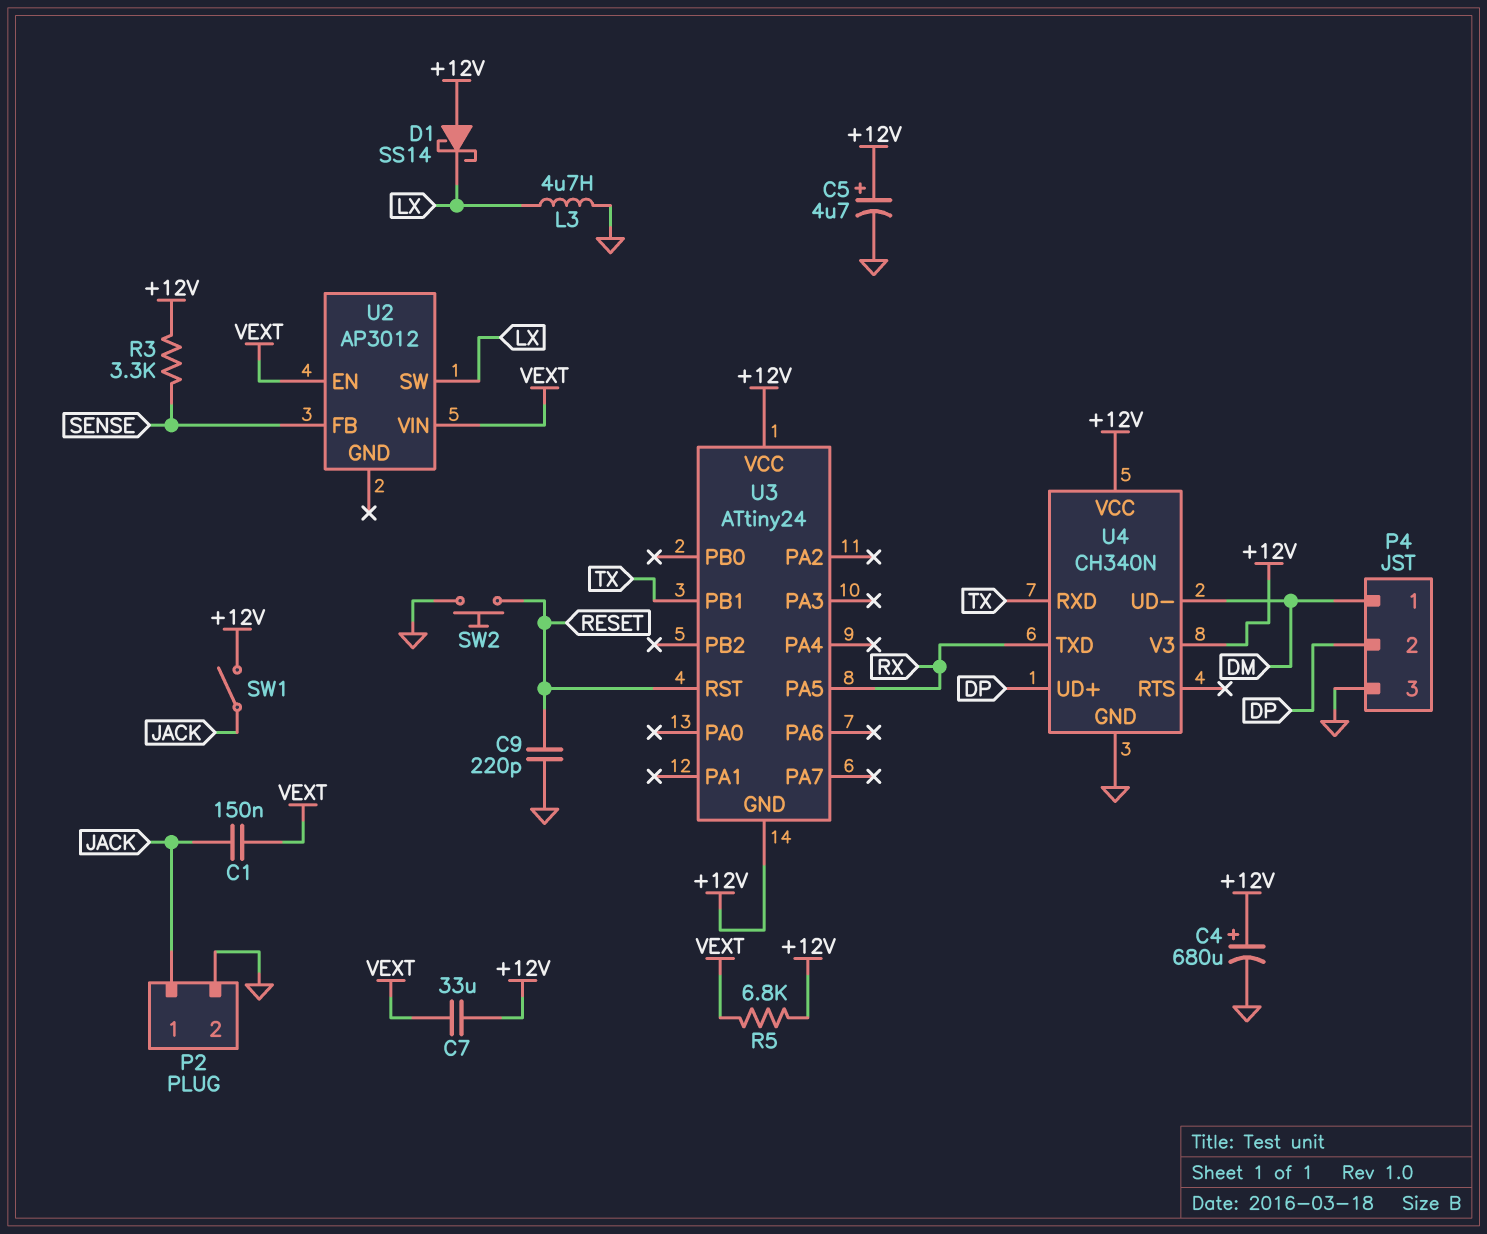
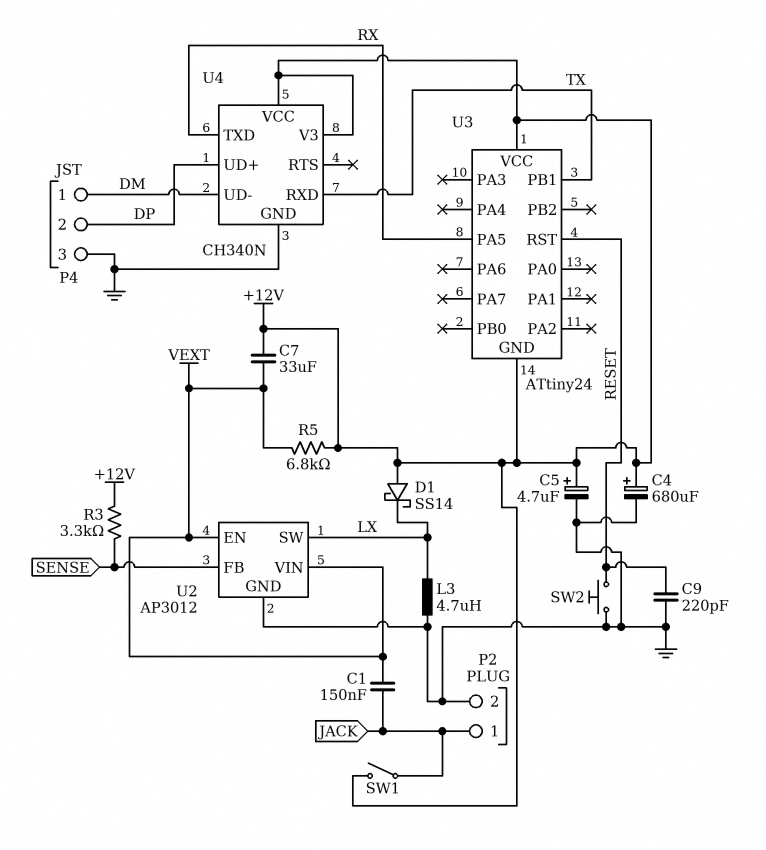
U2 pin GND: none -> GND

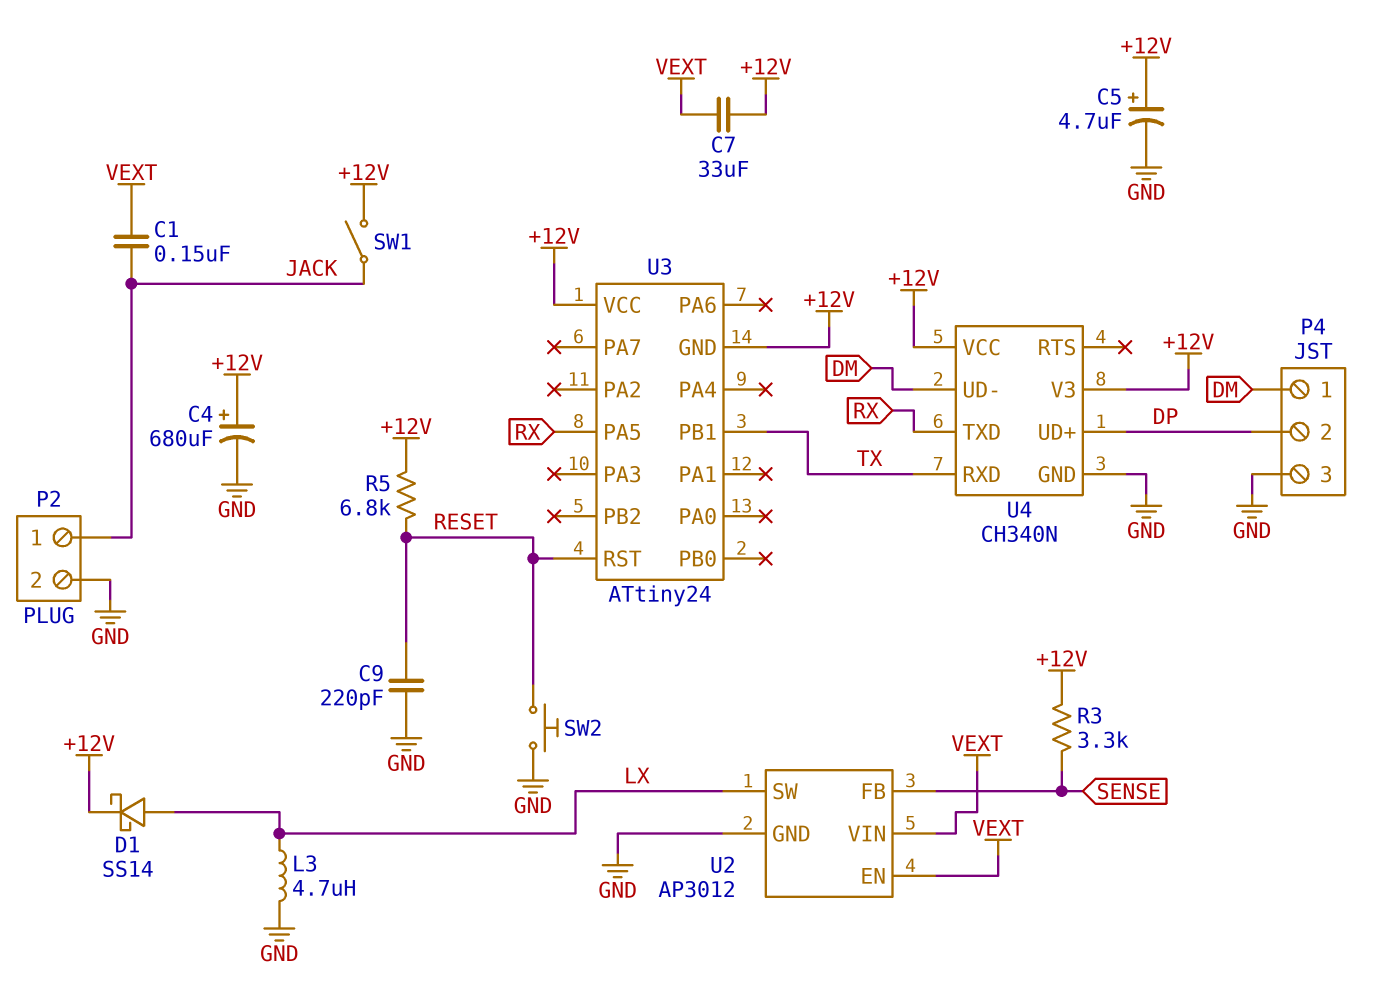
D1: schottky SS14 (A +12V, K LX) -> schottky SS14 (A LX, K +12V)
R5: 6.8k (+12V, VEXT) -> 6.8k (+12V, RESET)

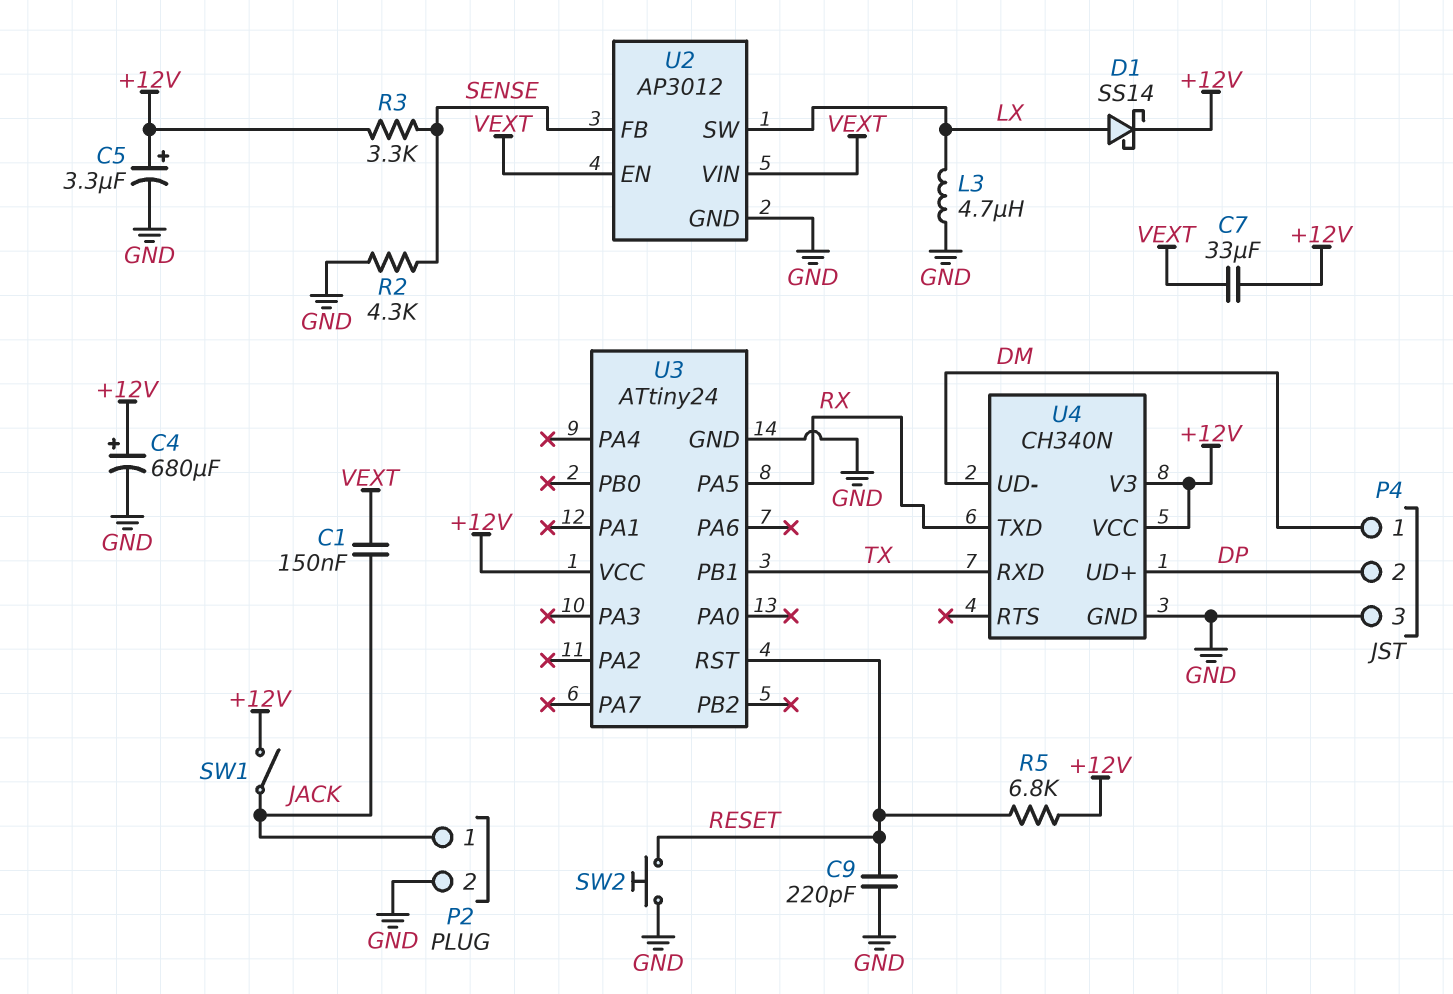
C5: 4.7uF (plus +12V, minus GND) -> 3.3uF (plus +12V, minus GND)
R2: none -> 4.3k (GND, SENSE)
U3 pin GND: +12V -> GND

